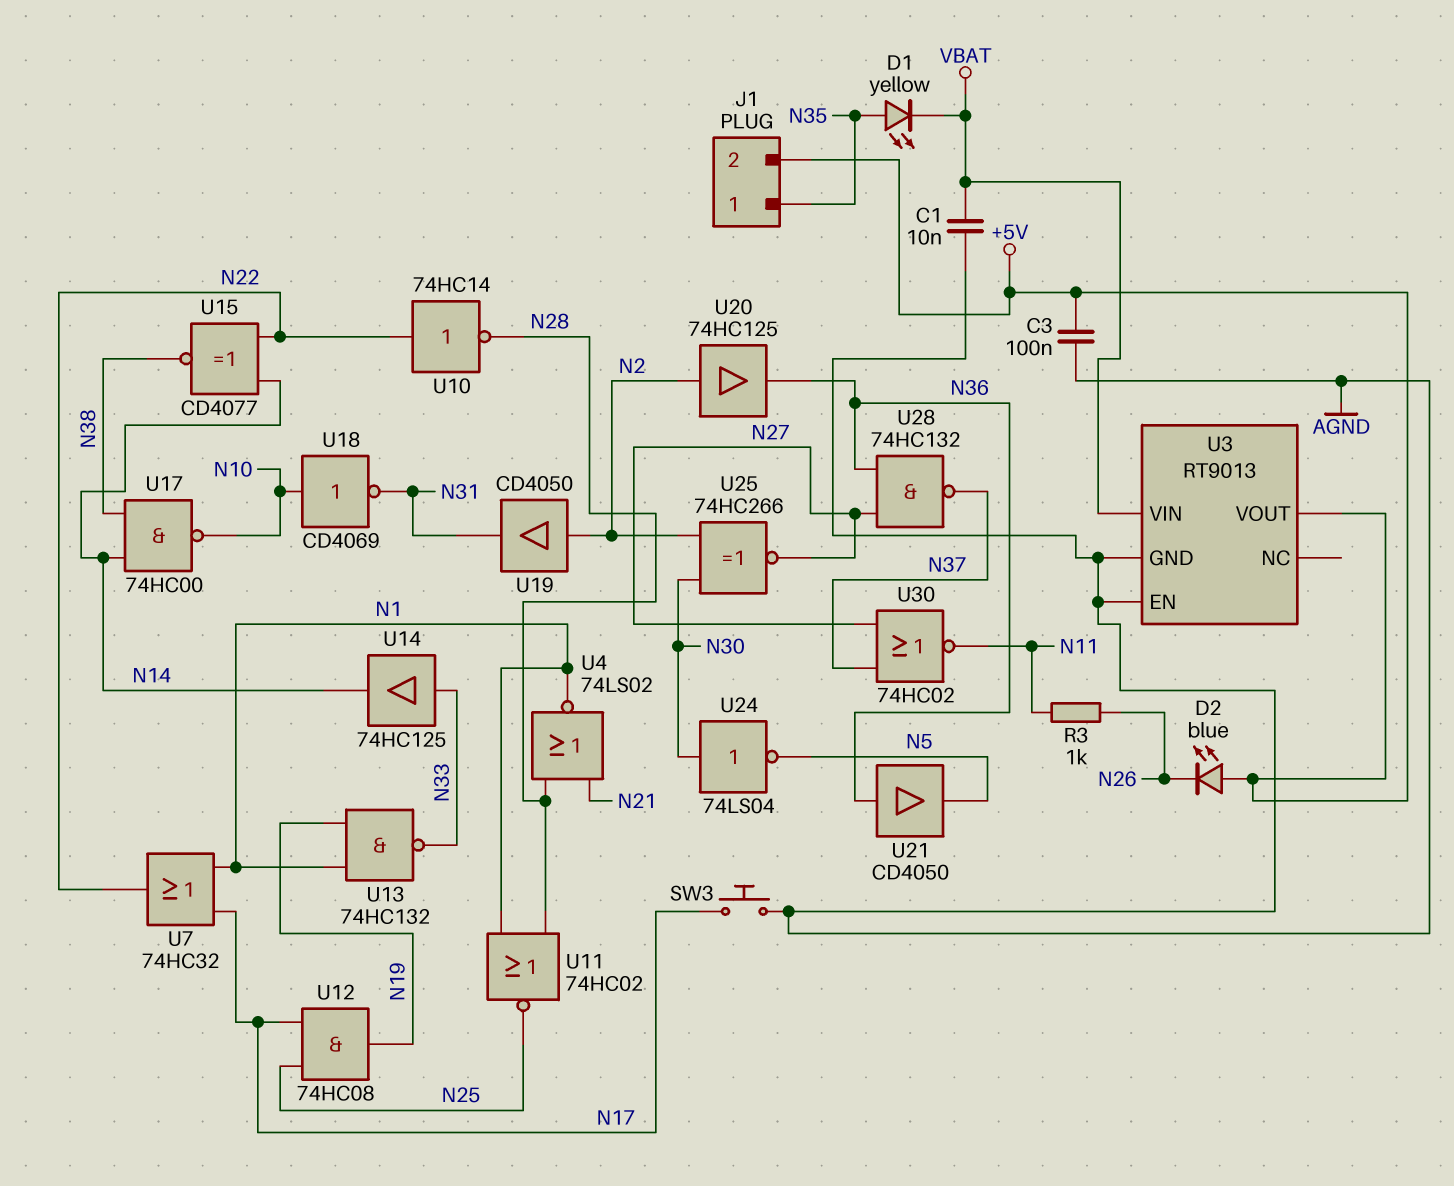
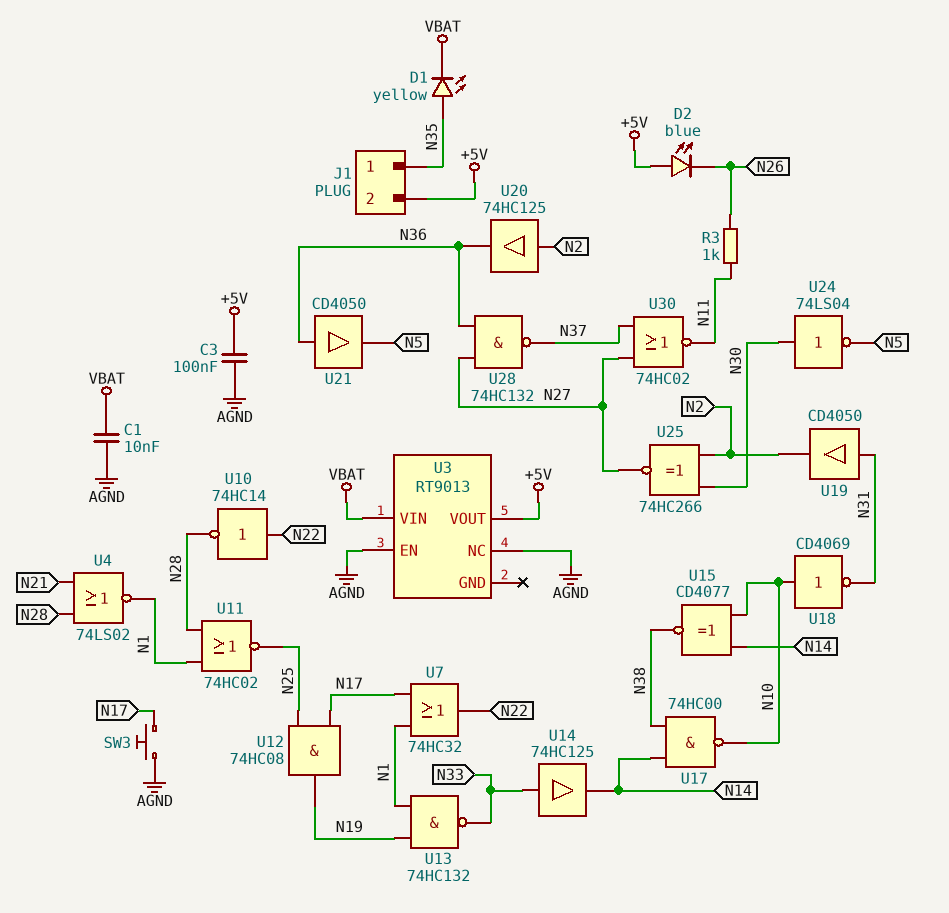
U3 pin GND: AGND -> none
U3 pin NC: none -> AGND
U15: XNOR CD4077 (in N14, in N22, out N38) -> XNOR CD4077 (in N10, in N14, out N38)
U19: buffer CD4050 (in N2, out N31) -> buffer CD4050 (in N31, out N2)

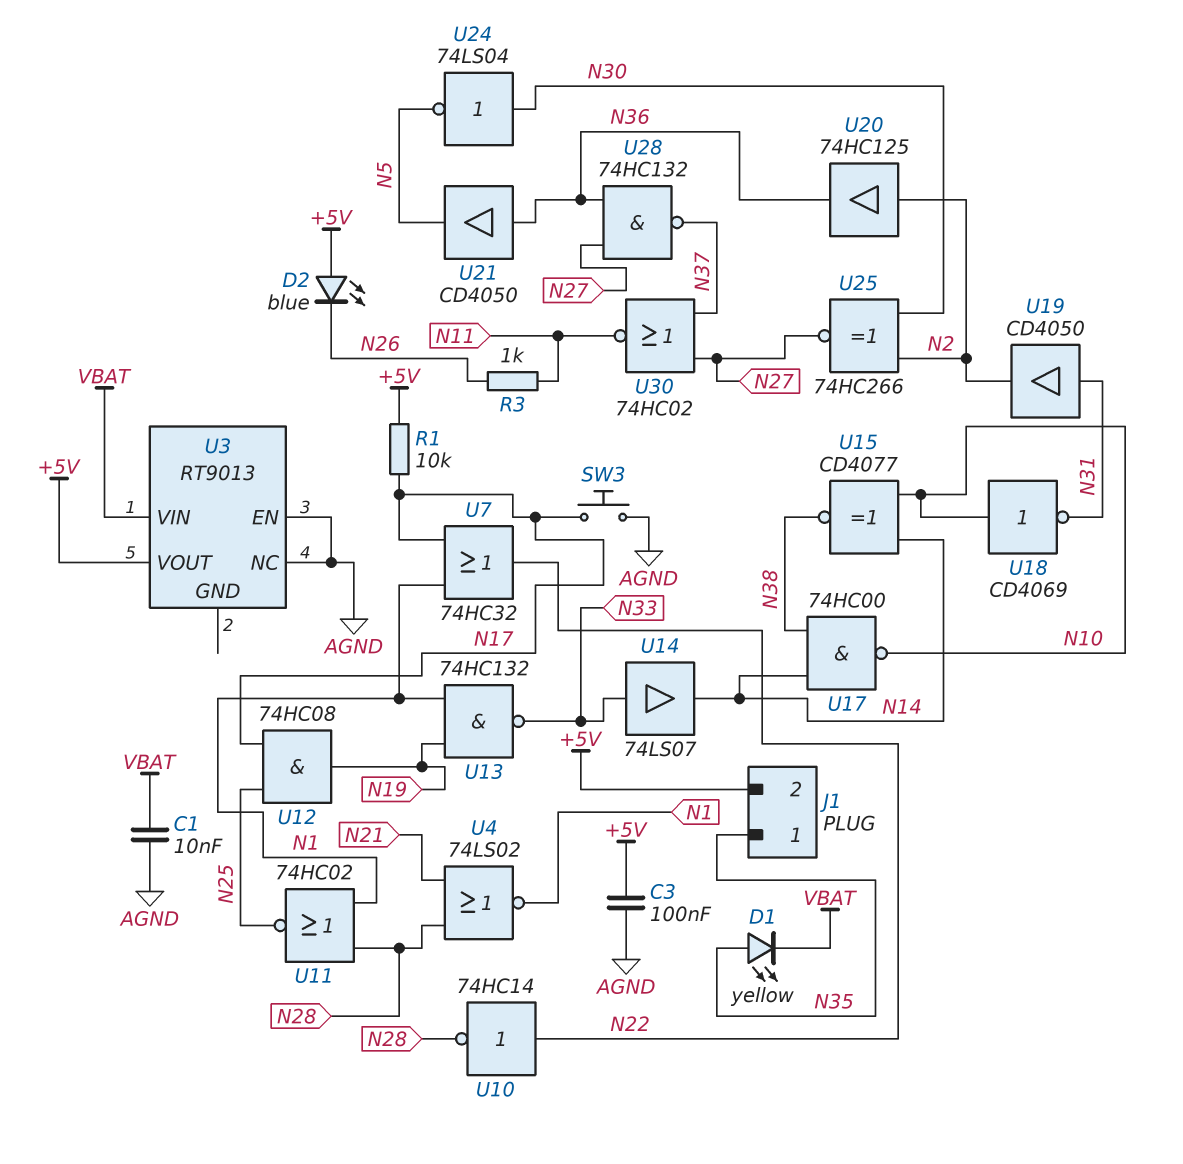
R1: none -> 10k (+5V, N17)
U14: buffer 74HC125 (in N33, out N14) -> buffer 74LS07 (in N33, out N14)

